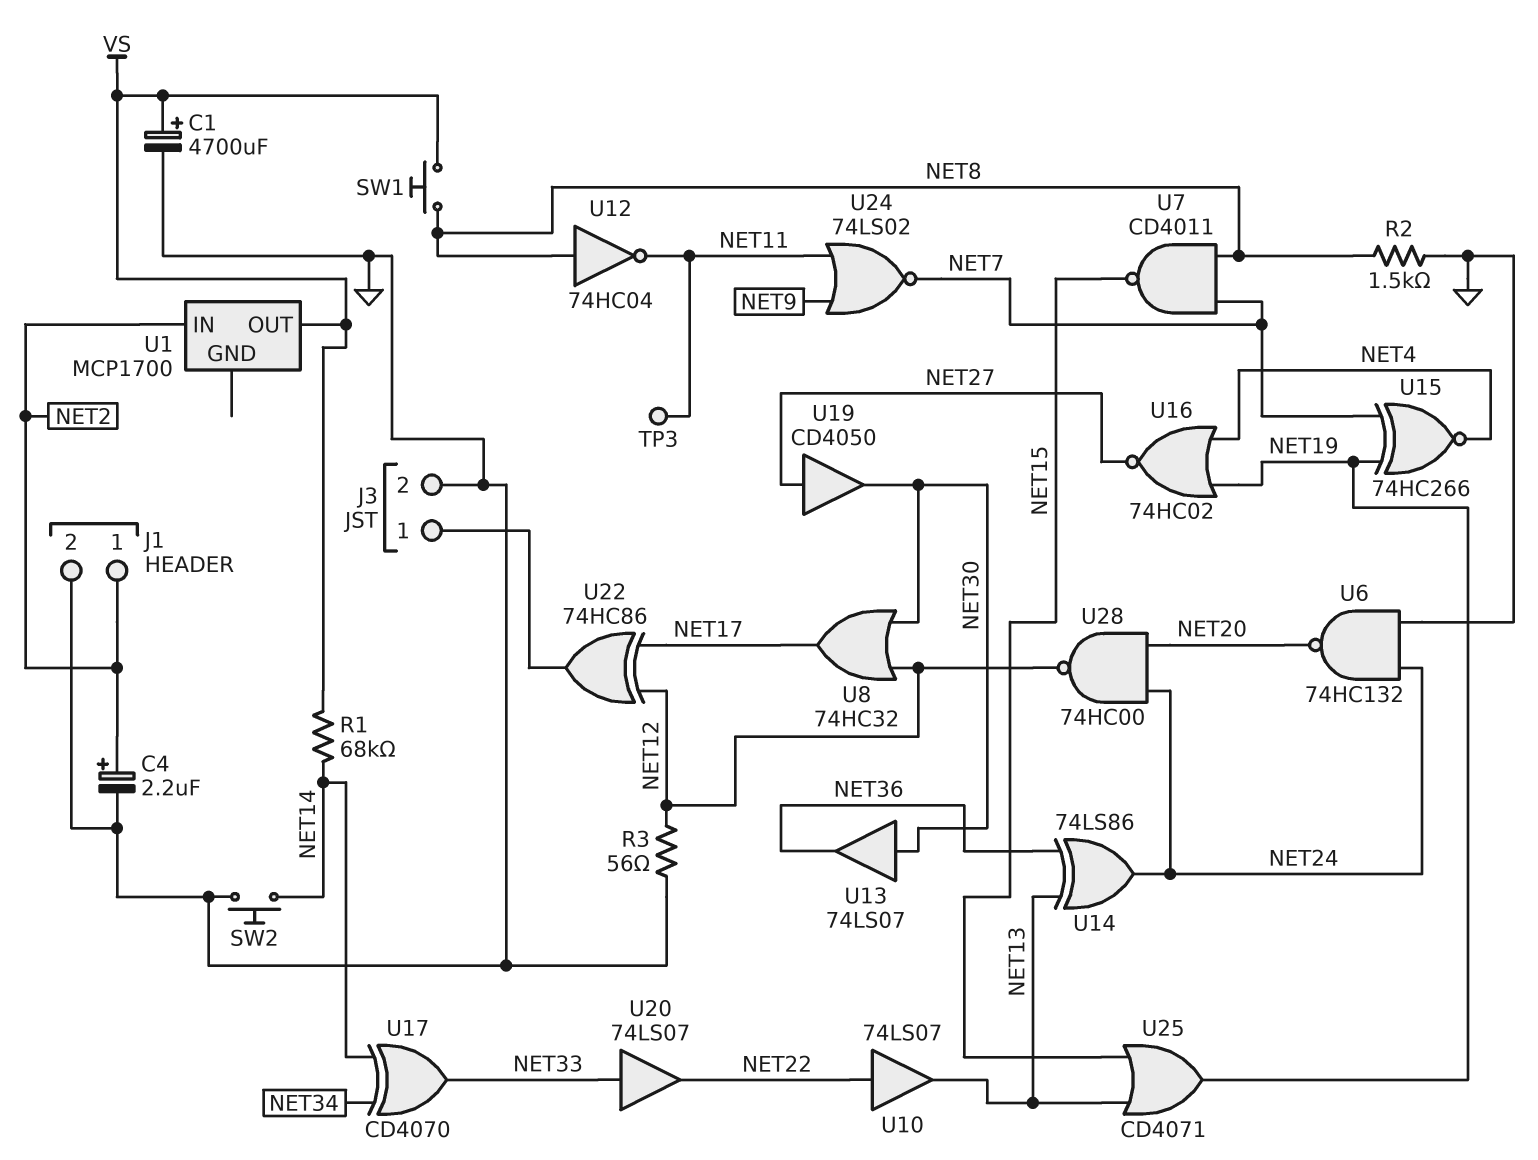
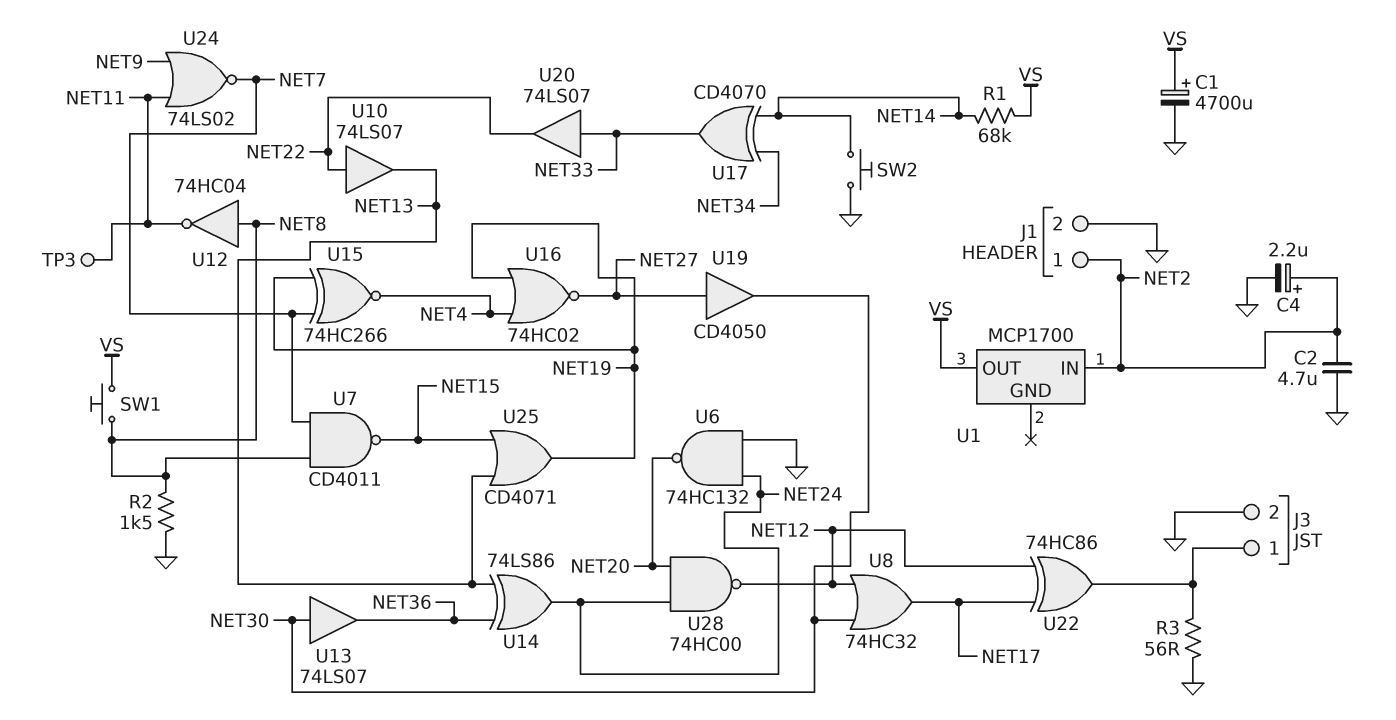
C2: none -> 4.7uF (GND, NET2)
R3: 56 (GND, NET12) -> 56 (GND, J3/1)

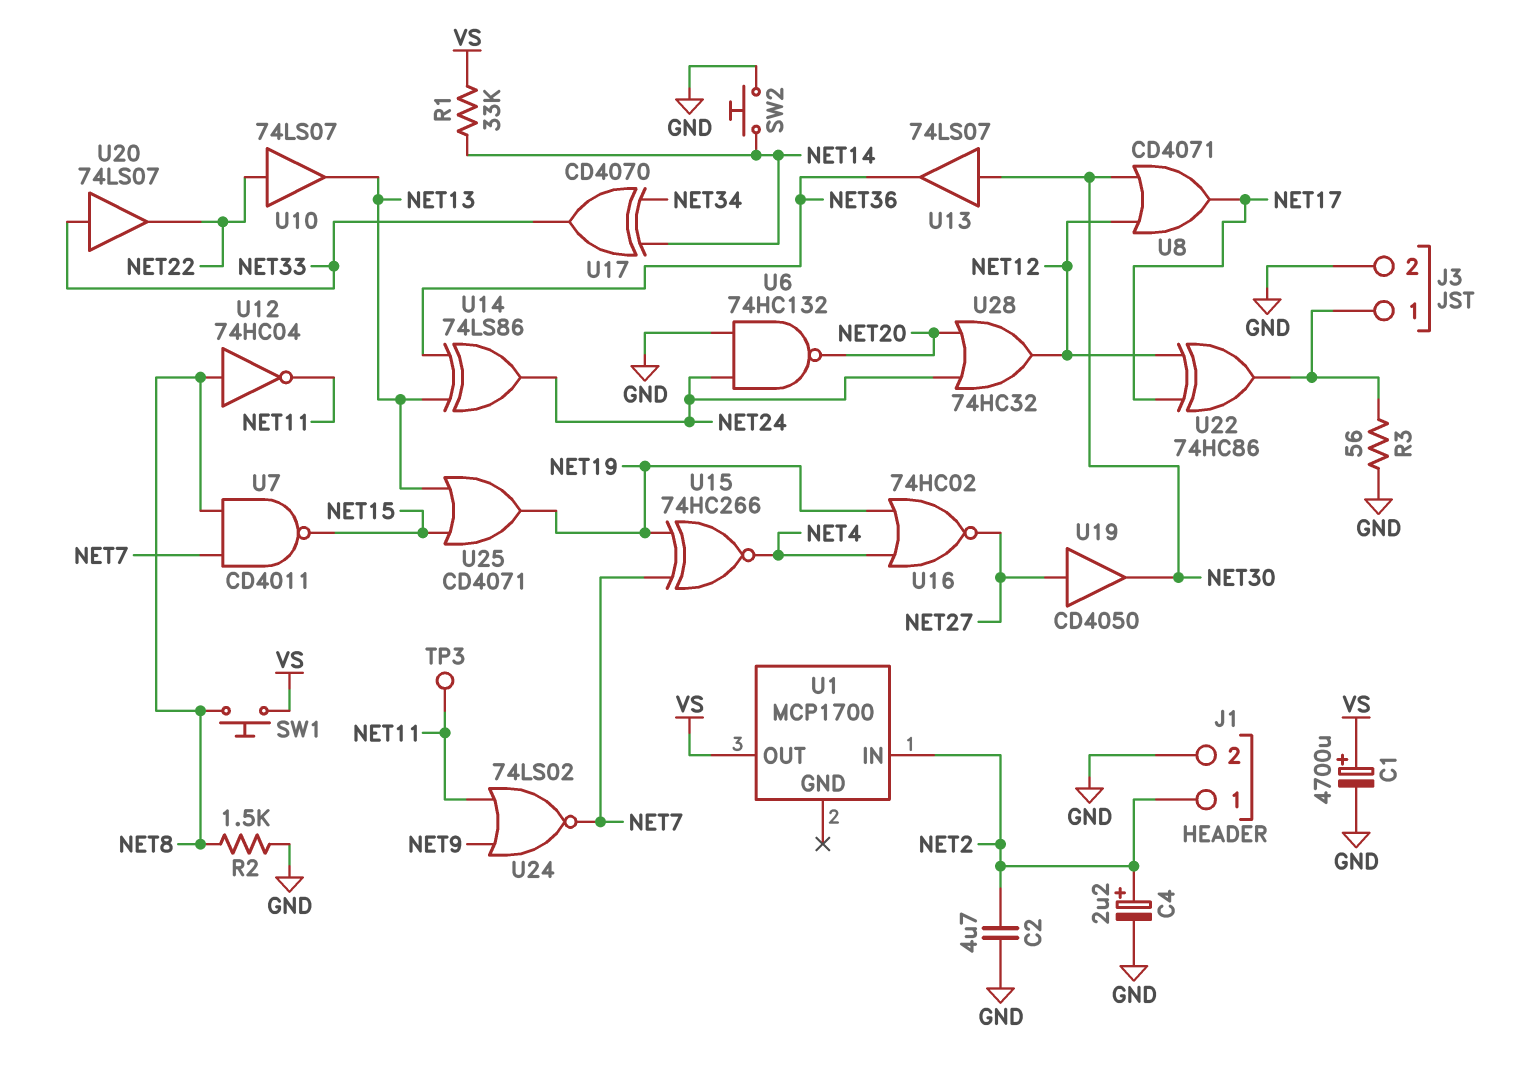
R1: 68k (NET14, VS) -> 33k (NET14, VS)
U8: OR 74HC32 (in NET12, in NET30, out NET17) -> OR CD4071 (in NET12, in NET30, out NET17)
U28: NAND 74HC00 (in NET20, in NET24, out NET12) -> OR 74HC32 (in NET20, in NET24, out NET12)

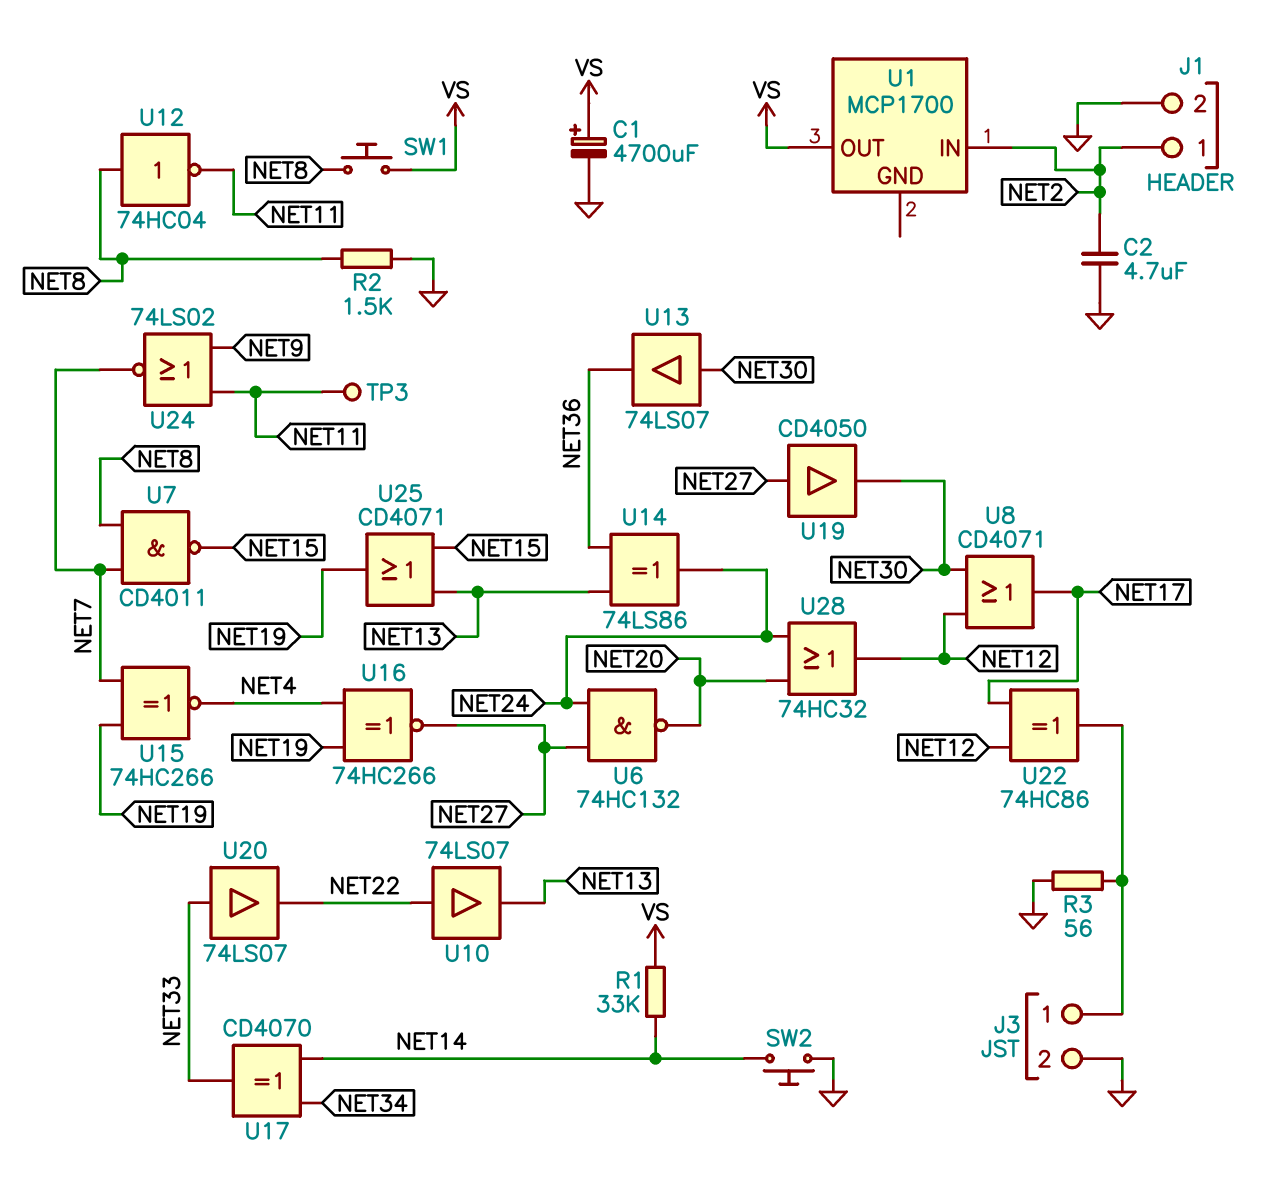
C4: 2.2uF (plus NET2, minus GND) -> none
U6: NAND 74HC132 (in GND, in NET24, out NET20) -> NAND 74HC132 (in NET24, in NET27, out NET20)
U16: NOR 74HC02 (in NET4, in NET19, out NET27) -> XNOR 74HC266 (in NET4, in NET19, out NET27)

